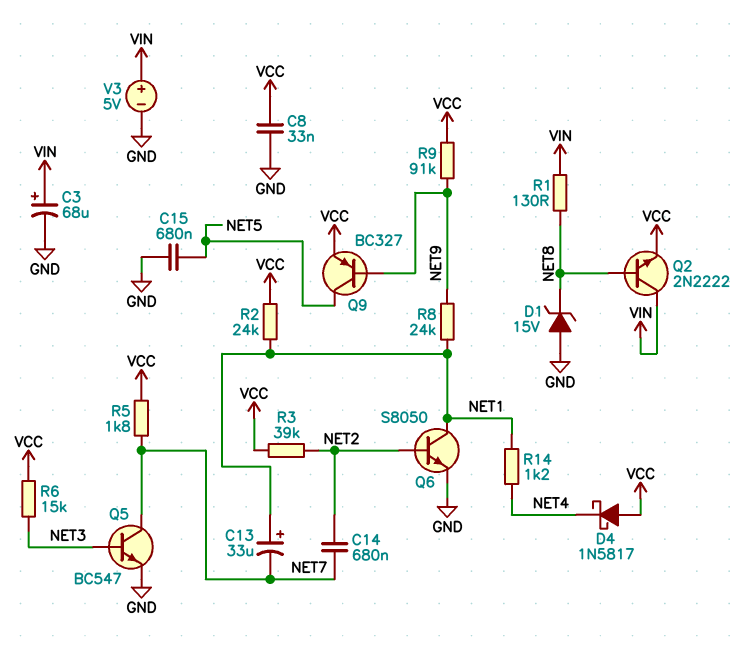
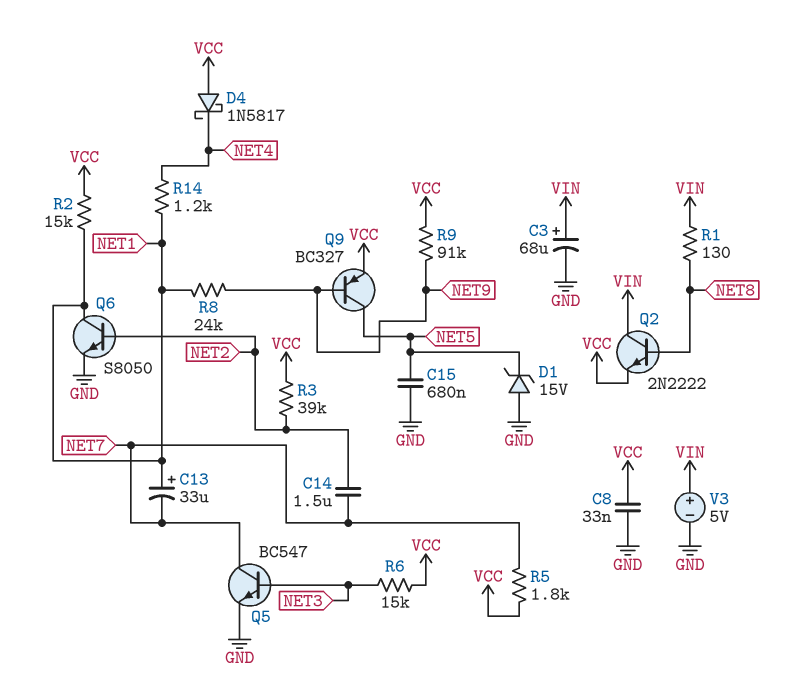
C14: 680nF (NET2, NET7) -> 1.5uF (NET2, NET7)
D1: zener 15V (A GND, K NET8) -> zener 15V (A GND, K NET5)
R2: 24k (NET1, VCC) -> 15k (NET1, VCC)

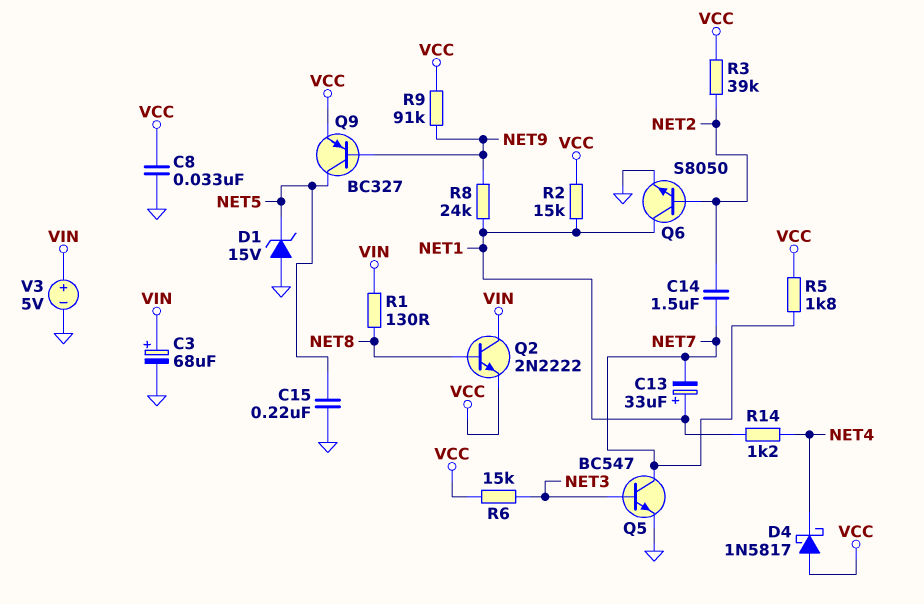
C15: 680nF (GND, NET5) -> 220nF (GND, NET5)

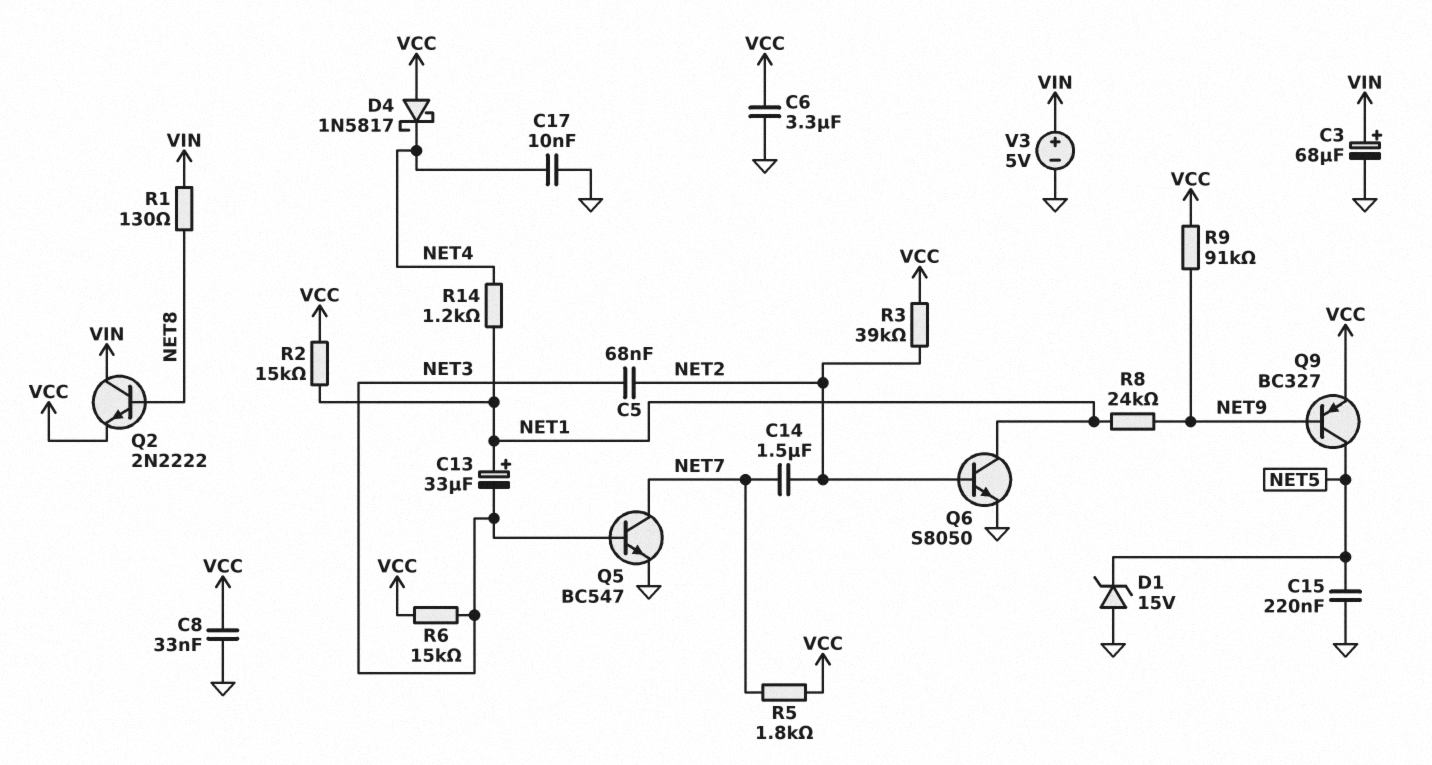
C5: none -> 68nF (NET2, NET3)
C6: none -> 3.3uF (GND, VCC)
C13: 33uF (plus NET1, minus NET7) -> 33uF (plus NET1, minus NET3)
C17: none -> 10nF (GND, NET4)

